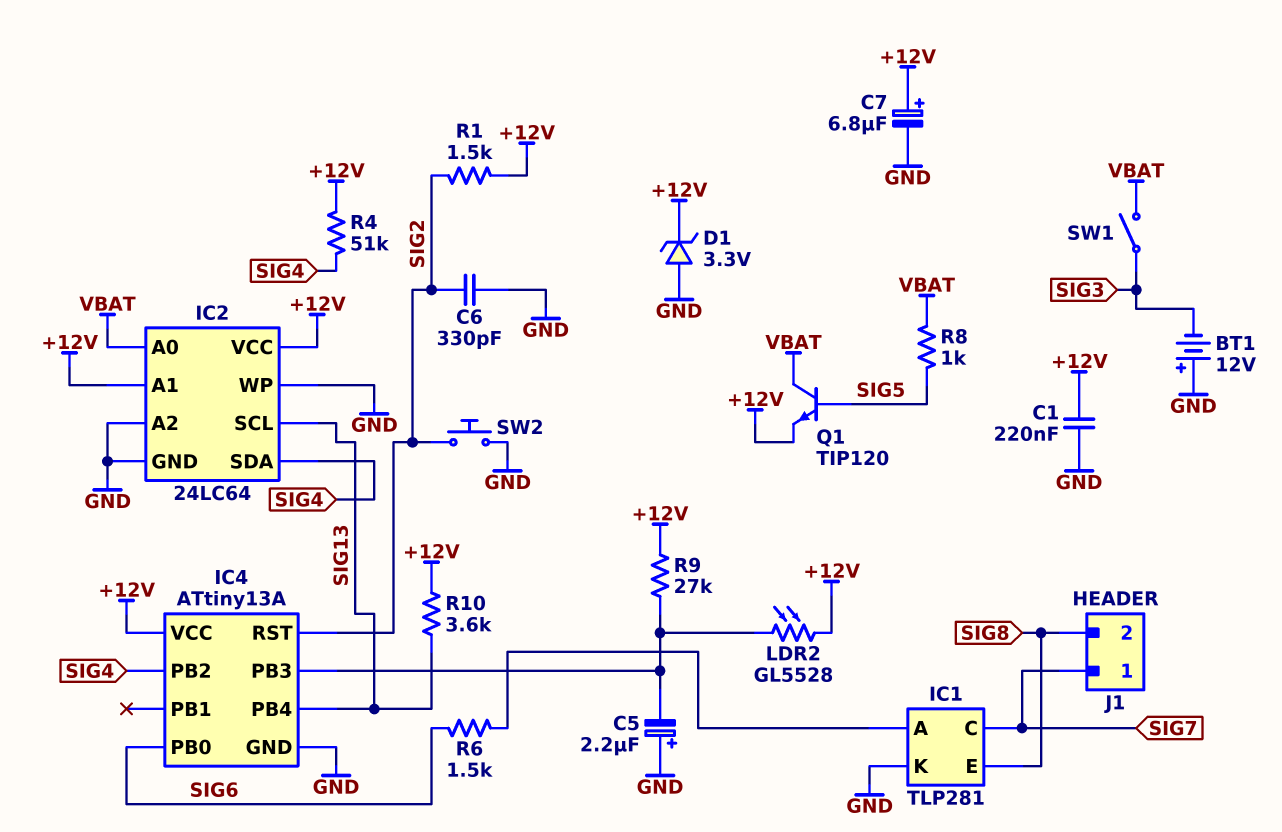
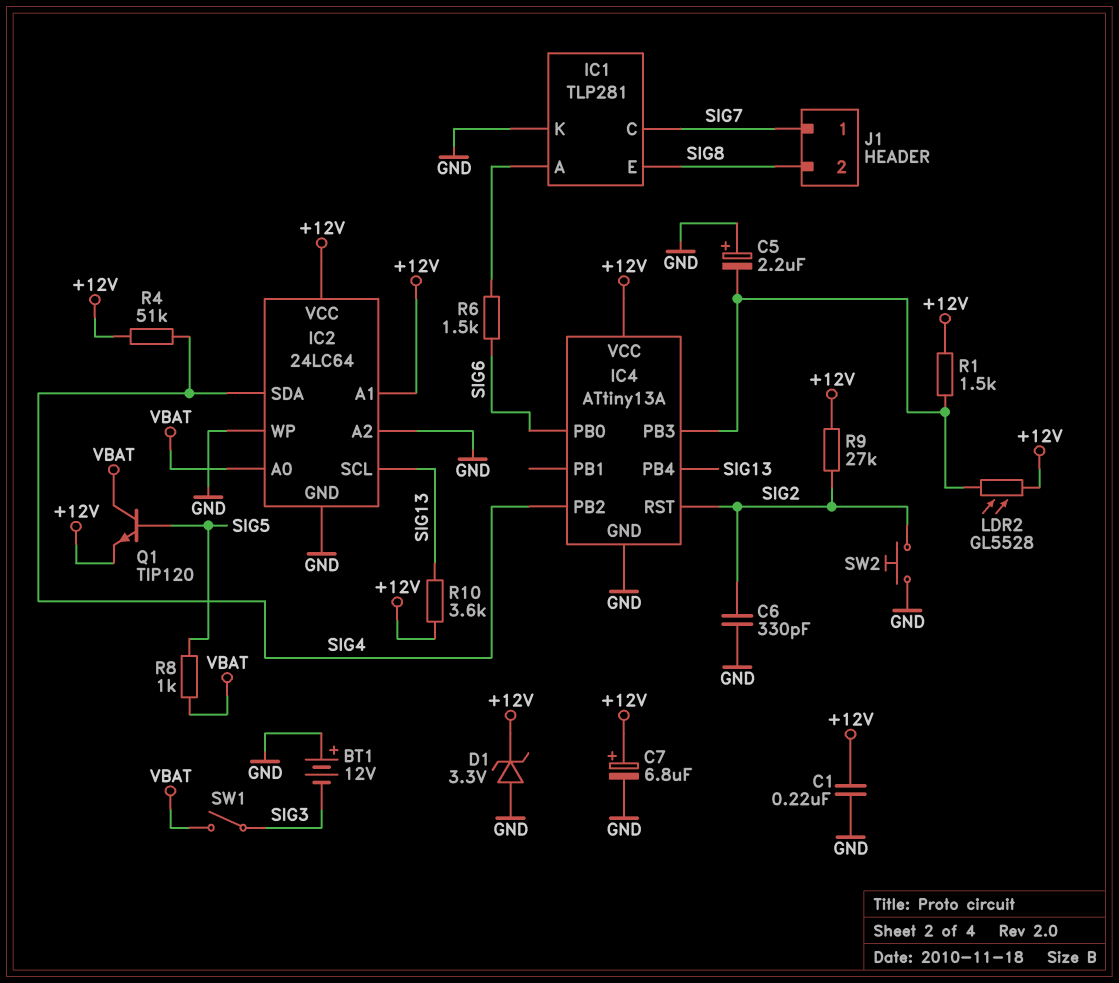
R1: 1.5k (+12V, SIG2) -> 1.5k (+12V, IC4/PB3)
R9: 27k (+12V, IC4/PB3) -> 27k (+12V, SIG2)

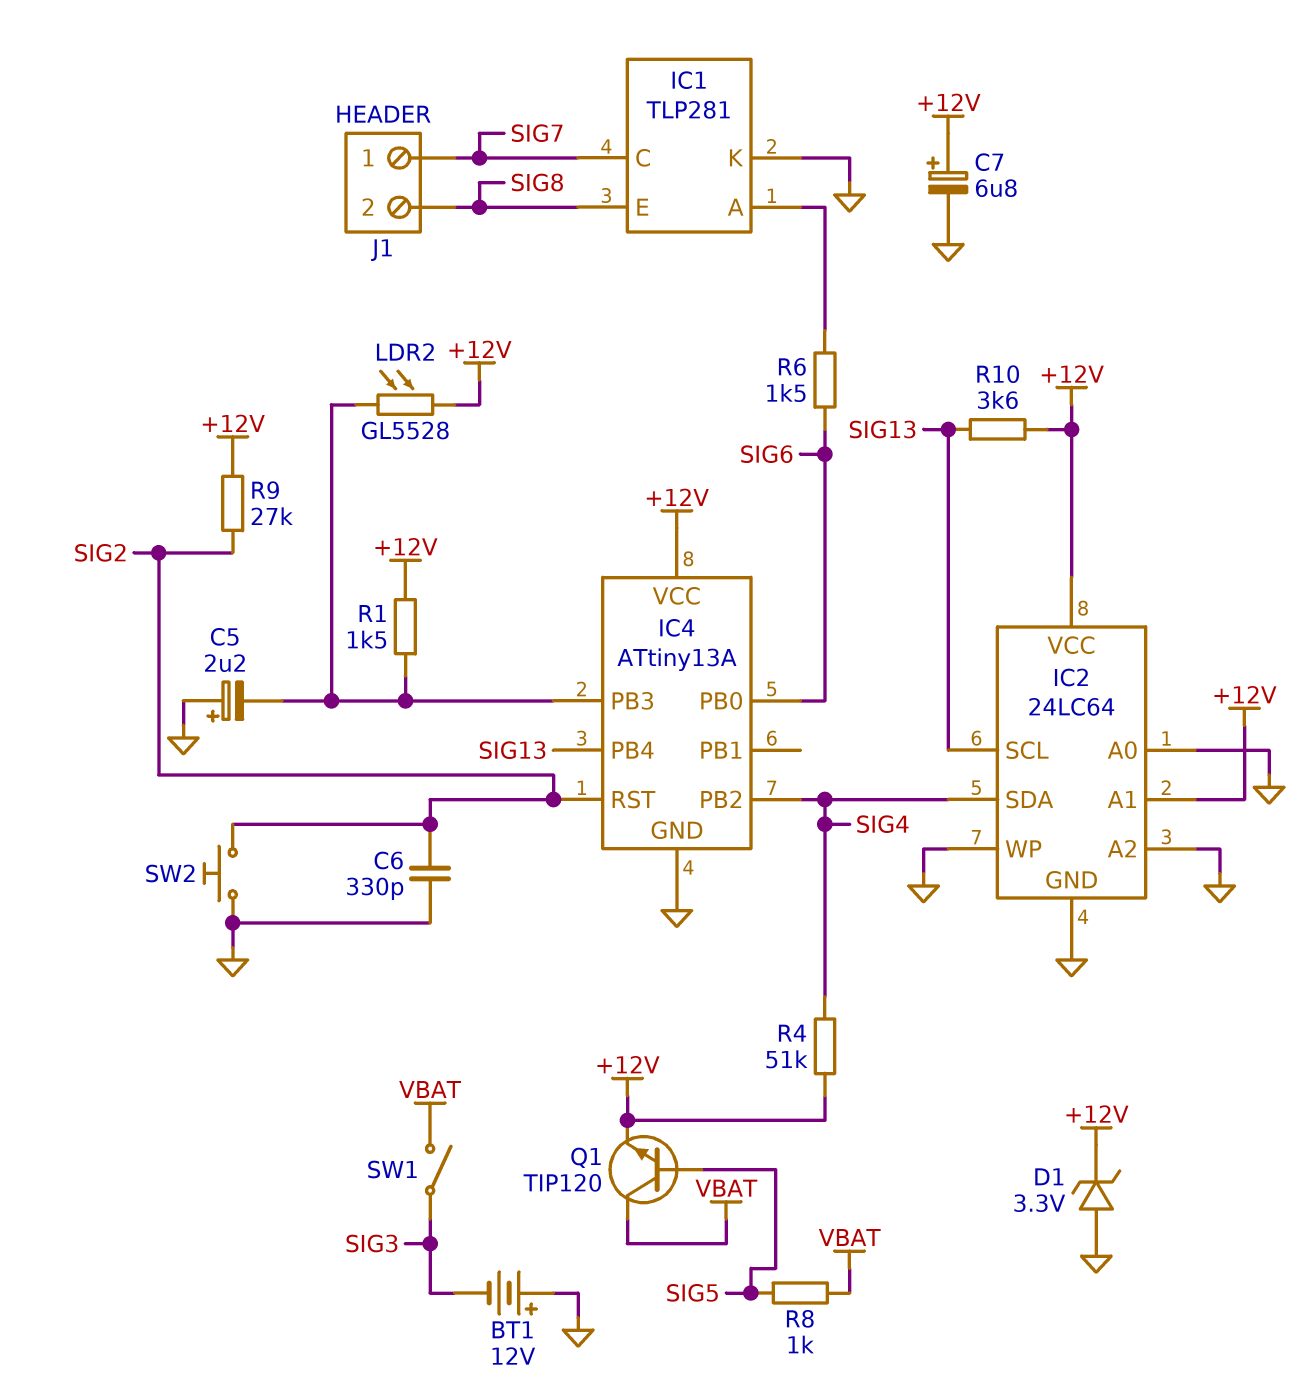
C1: 220nF (+12V, GND) -> none
IC2 pin A0: VBAT -> GND

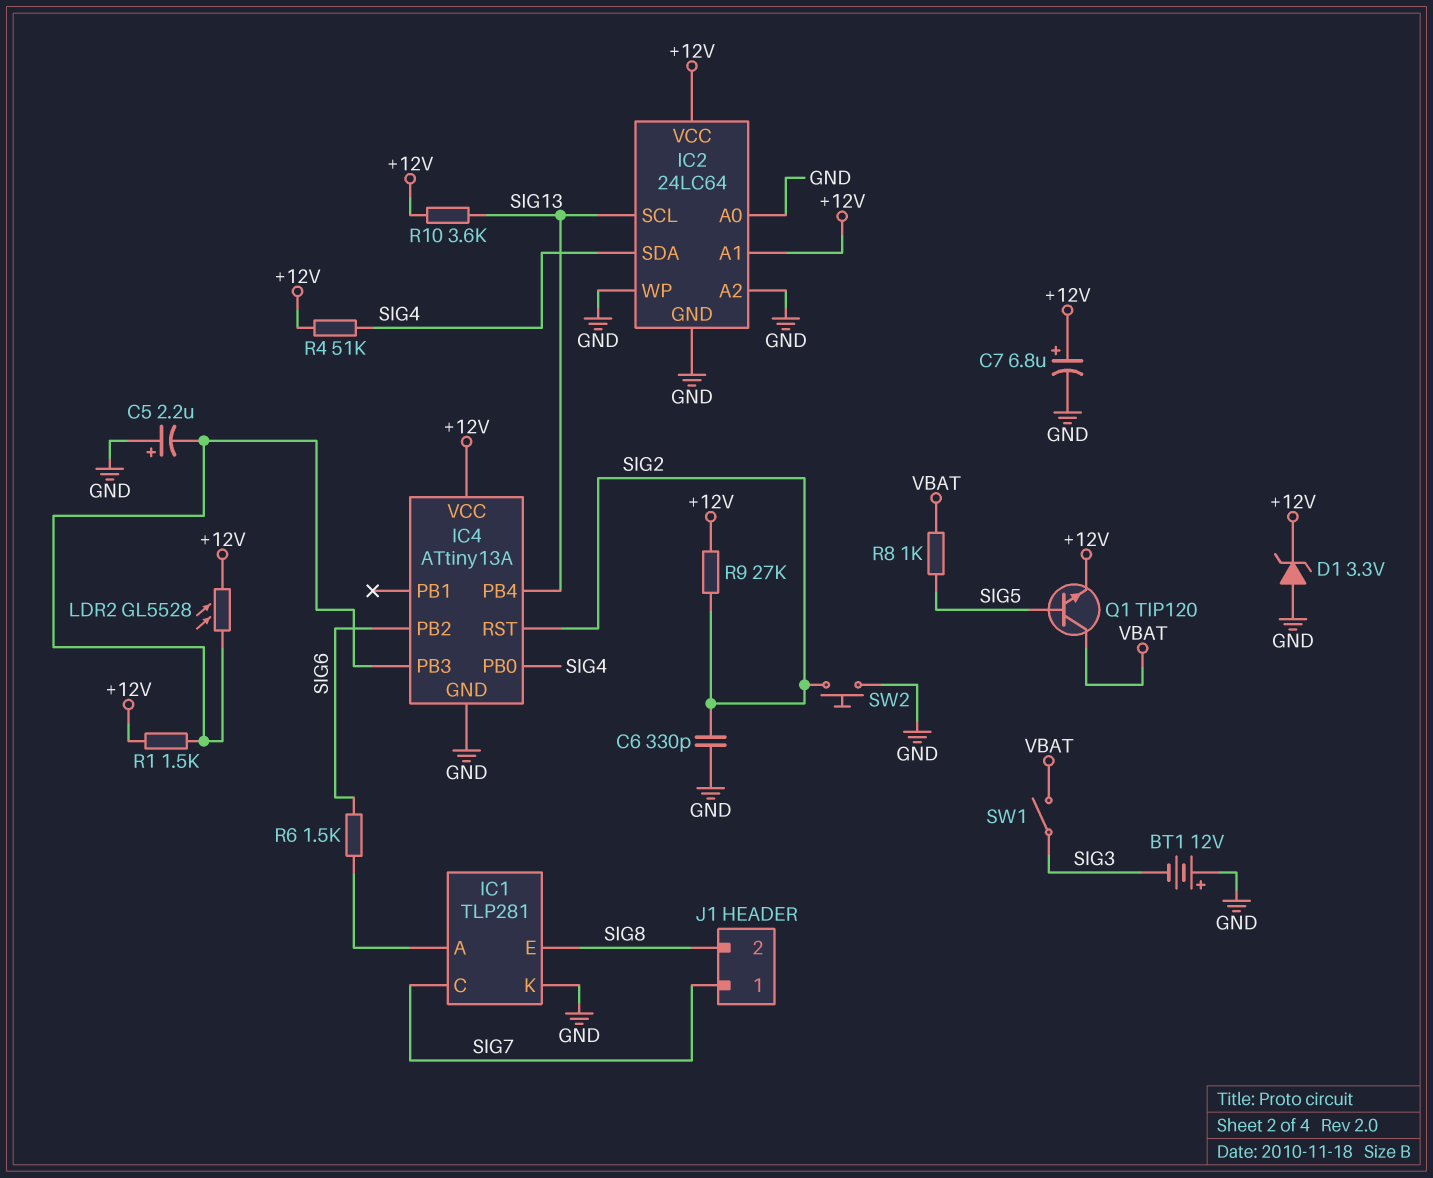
IC4 pin PB0: SIG6 -> SIG4
IC4 pin PB2: SIG4 -> SIG6

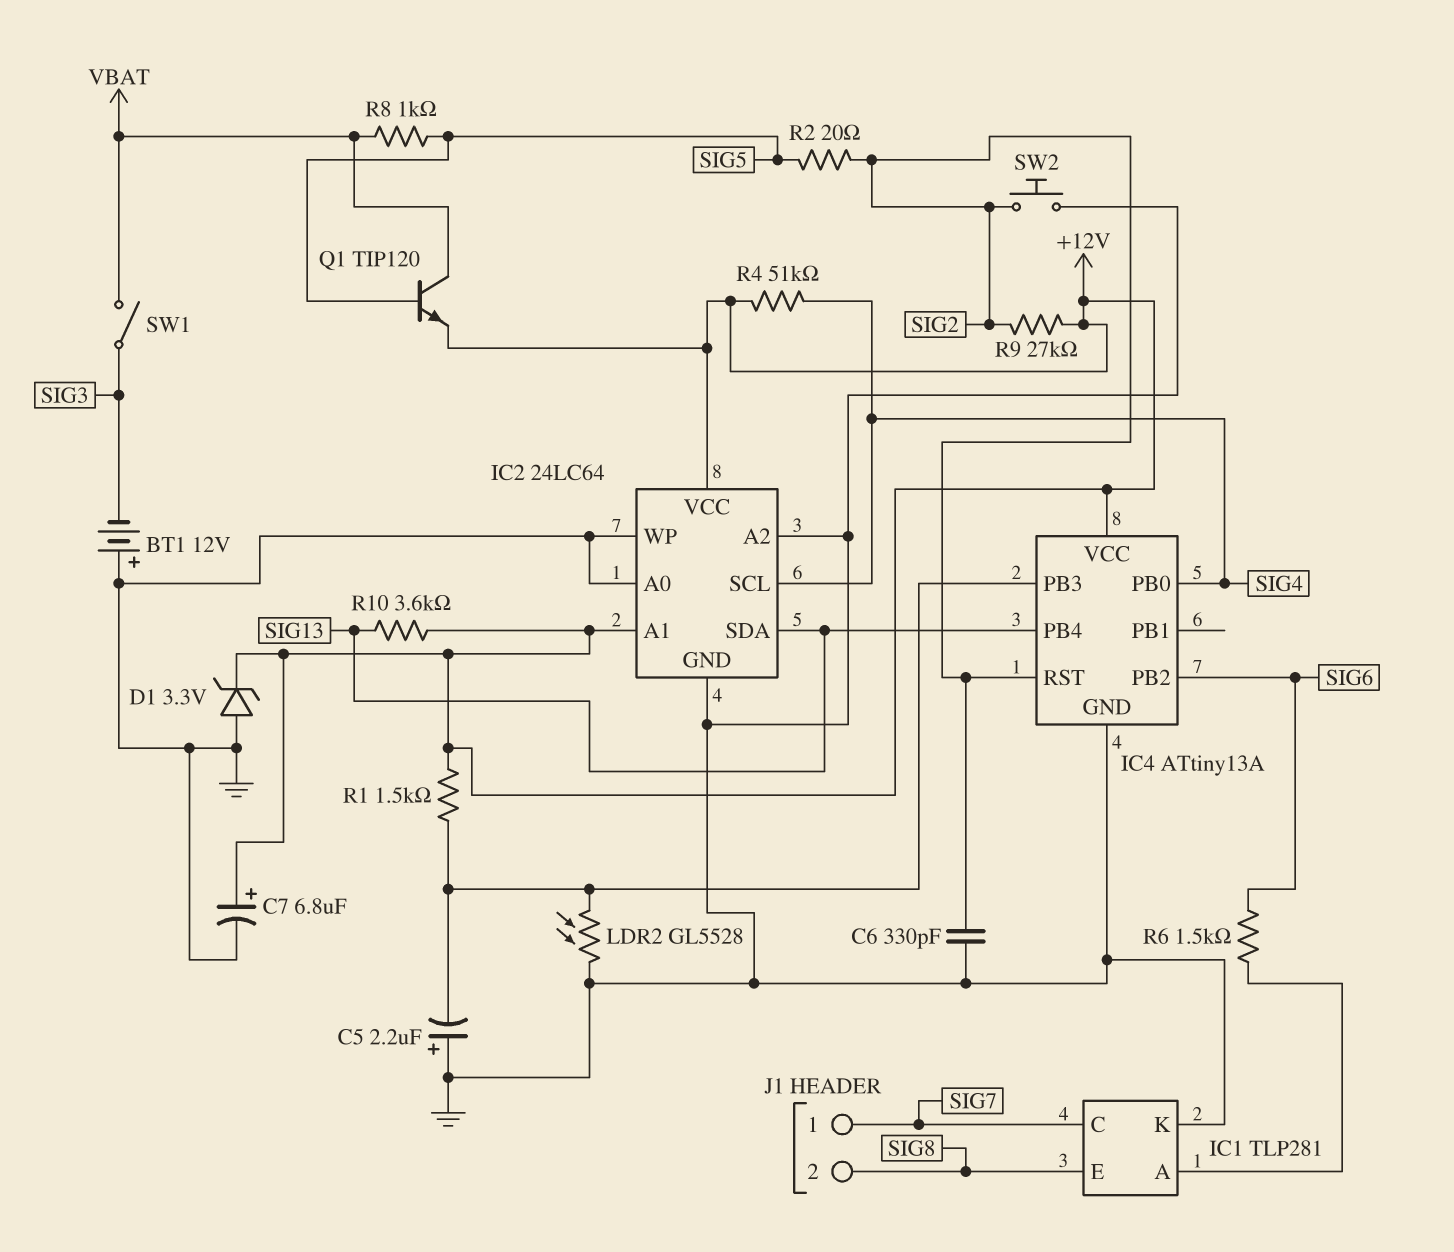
IC2 pin SCL: SIG13 -> SIG4
IC2 pin SDA: SIG4 -> SIG13
LDR2: GL5528 (+12V, IC4/PB3) -> GL5528 (GND, IC4/PB3)
R2: none -> 20 (SIG2, SIG5)

